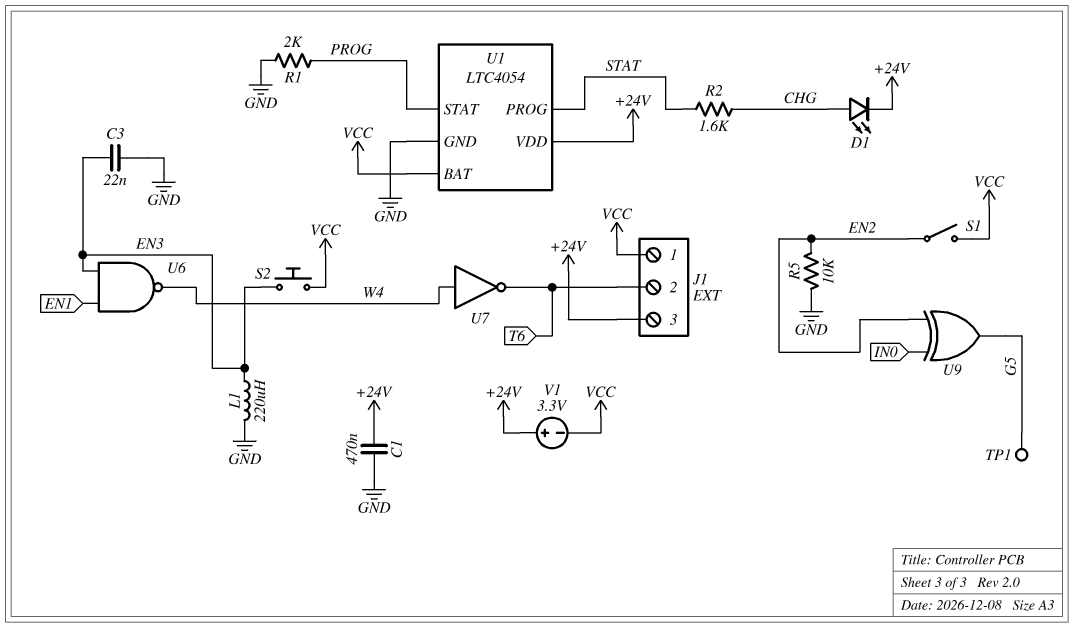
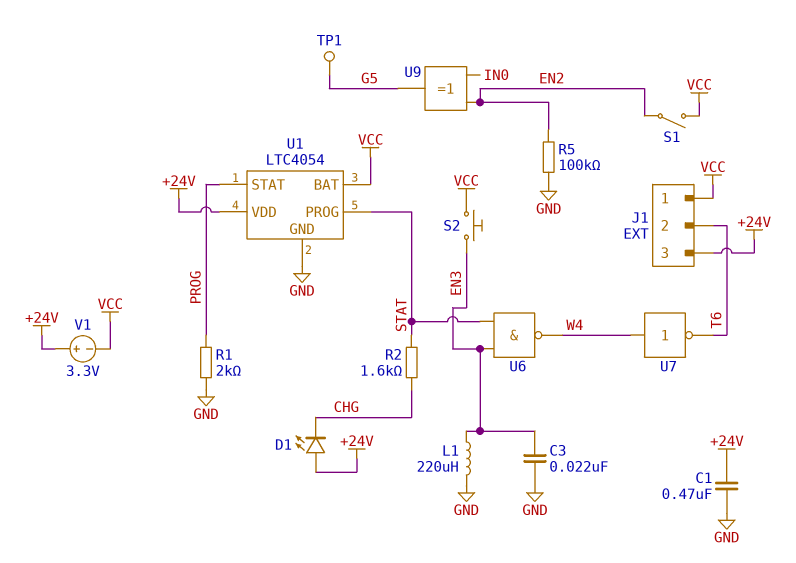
D1: LED (A CHG, K +24V) -> LED (A +24V, K CHG)
R5: 10k (EN2, GND) -> 100k (EN2, GND)
U6: NAND (in EN1, in EN3, out W4) -> NAND (in EN3, in STAT, out W4)

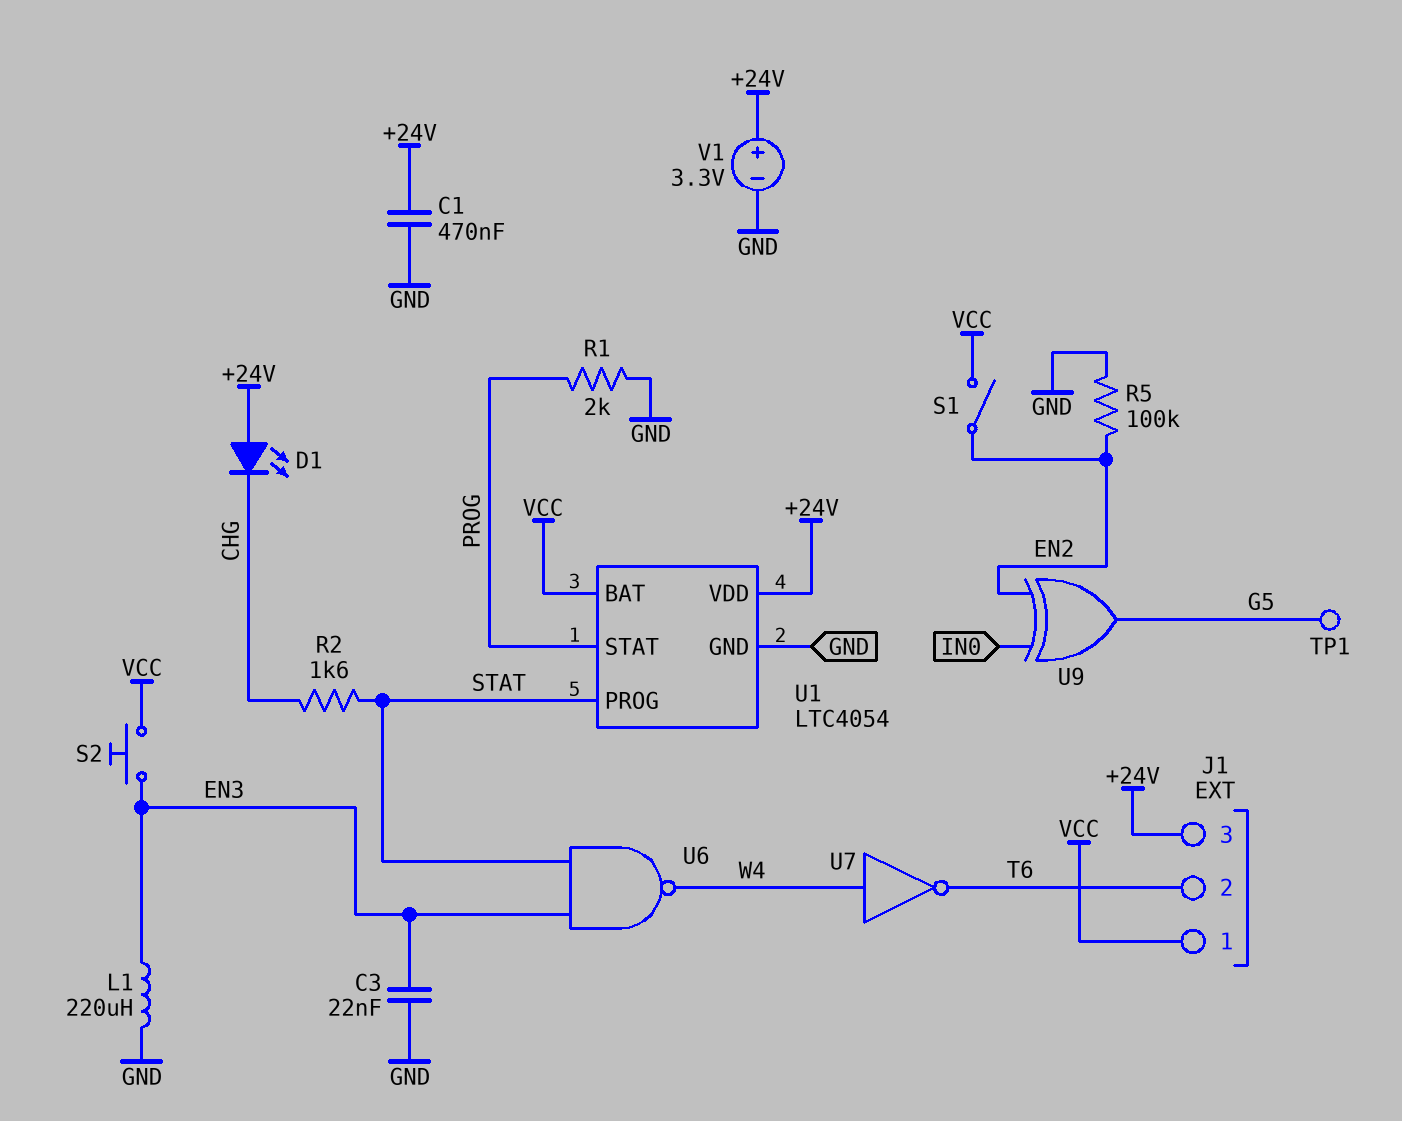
V1: 3.3V (plus +24V, minus VCC) -> 3.3V (plus +24V, minus GND)

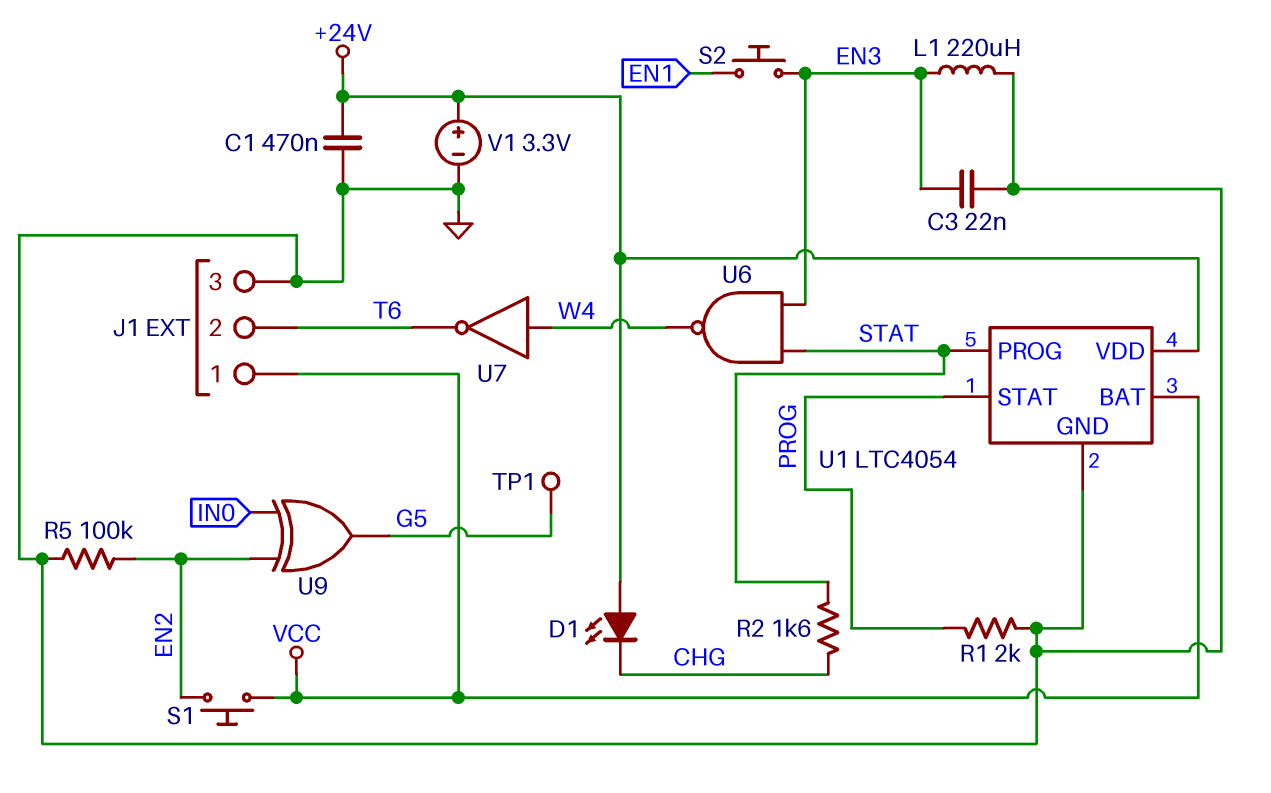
J1 pin 3: +24V -> GND
S1: switch (EN2, VCC) -> button (EN2, VCC)
S2: button (EN3, VCC) -> button (EN1, EN3)

